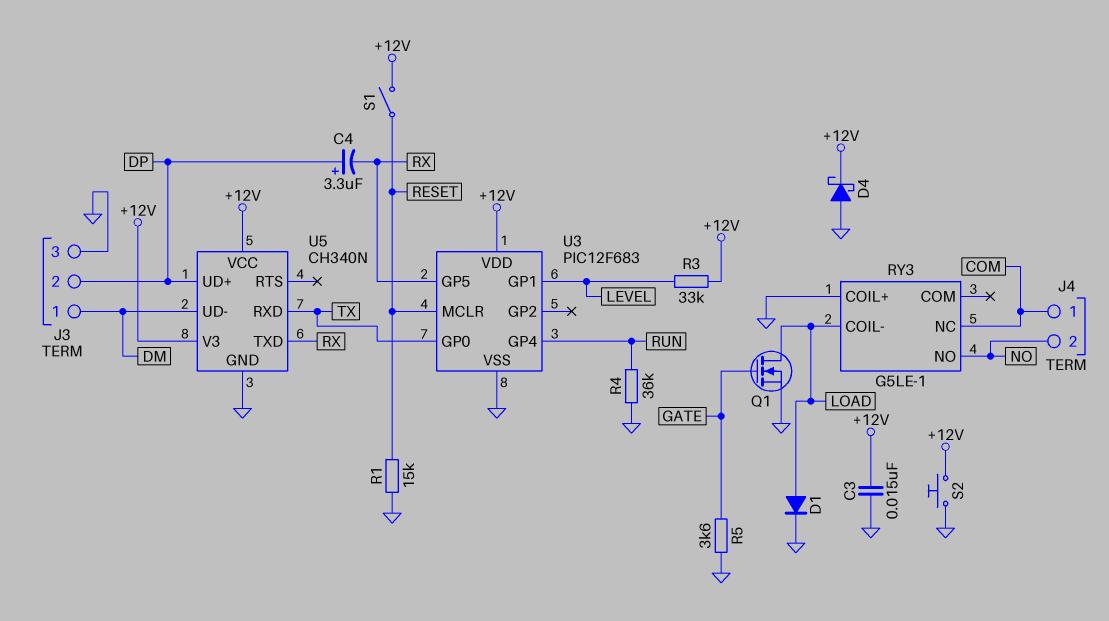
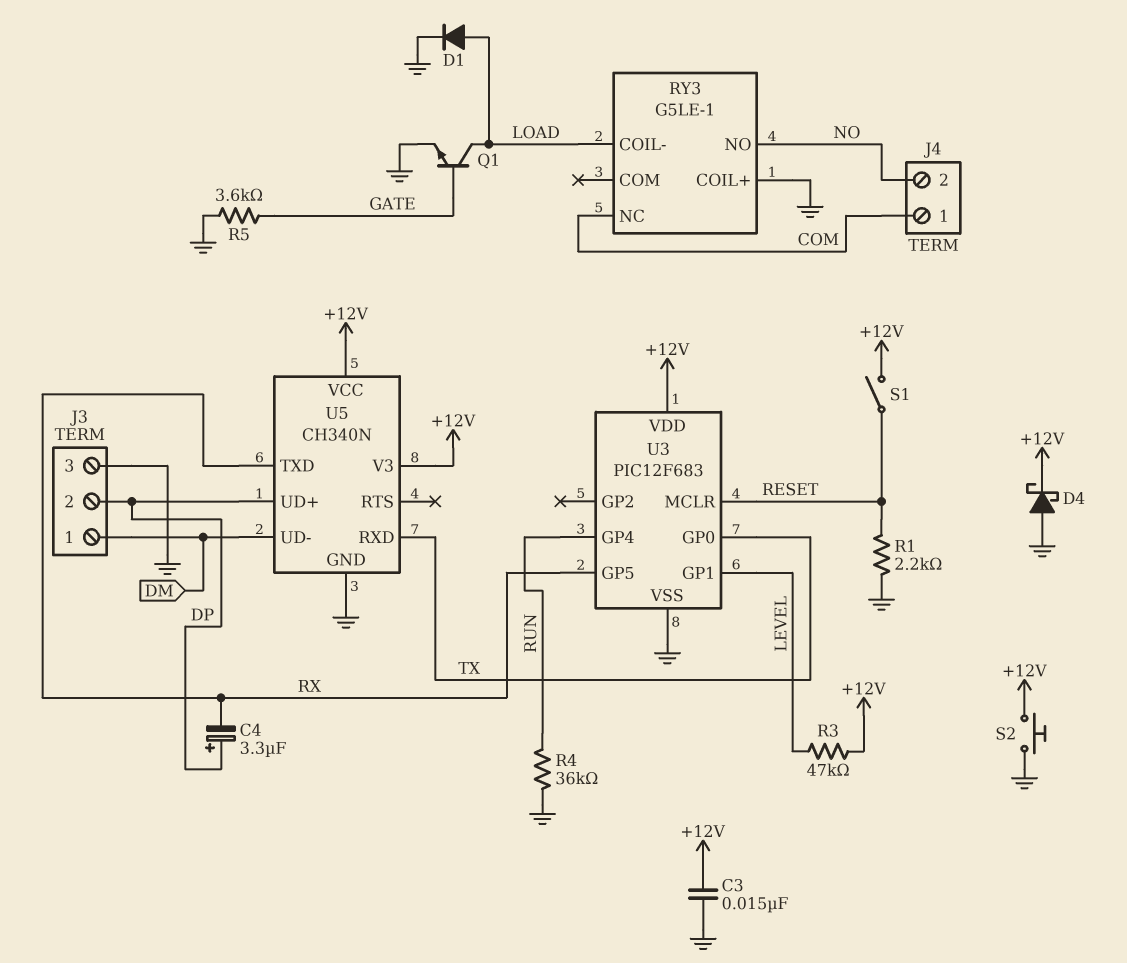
Q1: NMOS (G GATE, D LOAD, S GND) -> NPN (B GATE, C LOAD, E GND)
R1: 15k (GND, RESET) -> 2.2k (GND, RESET)
R3: 33k (+12V, LEVEL) -> 47k (+12V, LEVEL)

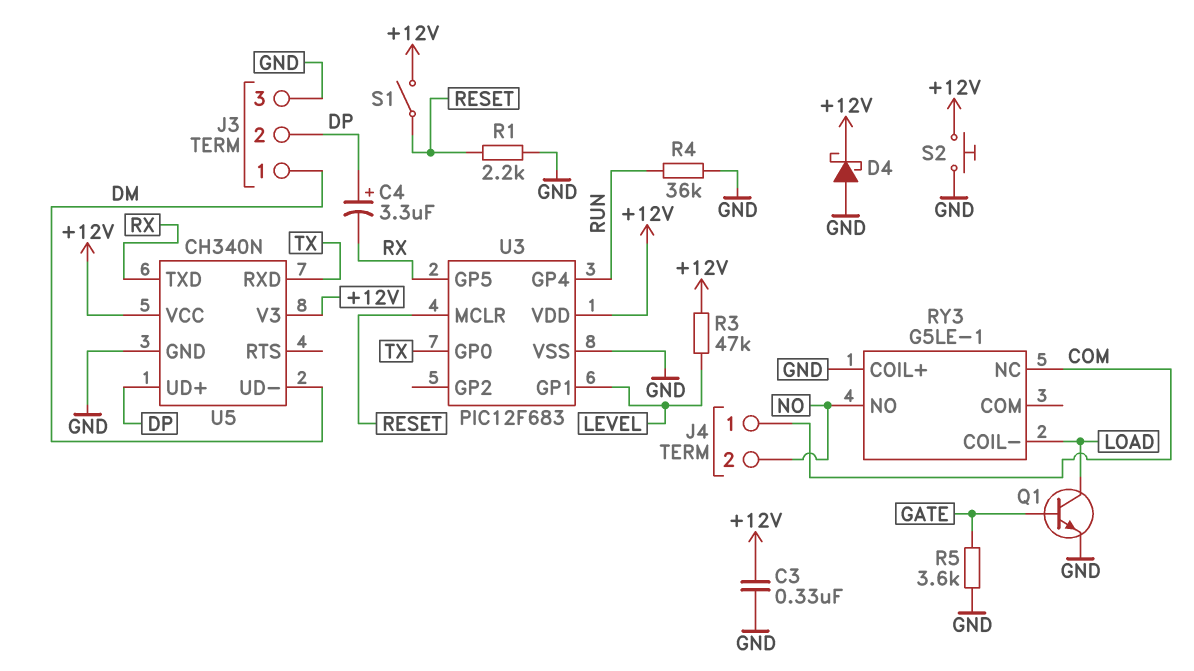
C3: 15nF (+12V, GND) -> 330nF (+12V, GND)
D1: diode (A LOAD, K GND) -> none

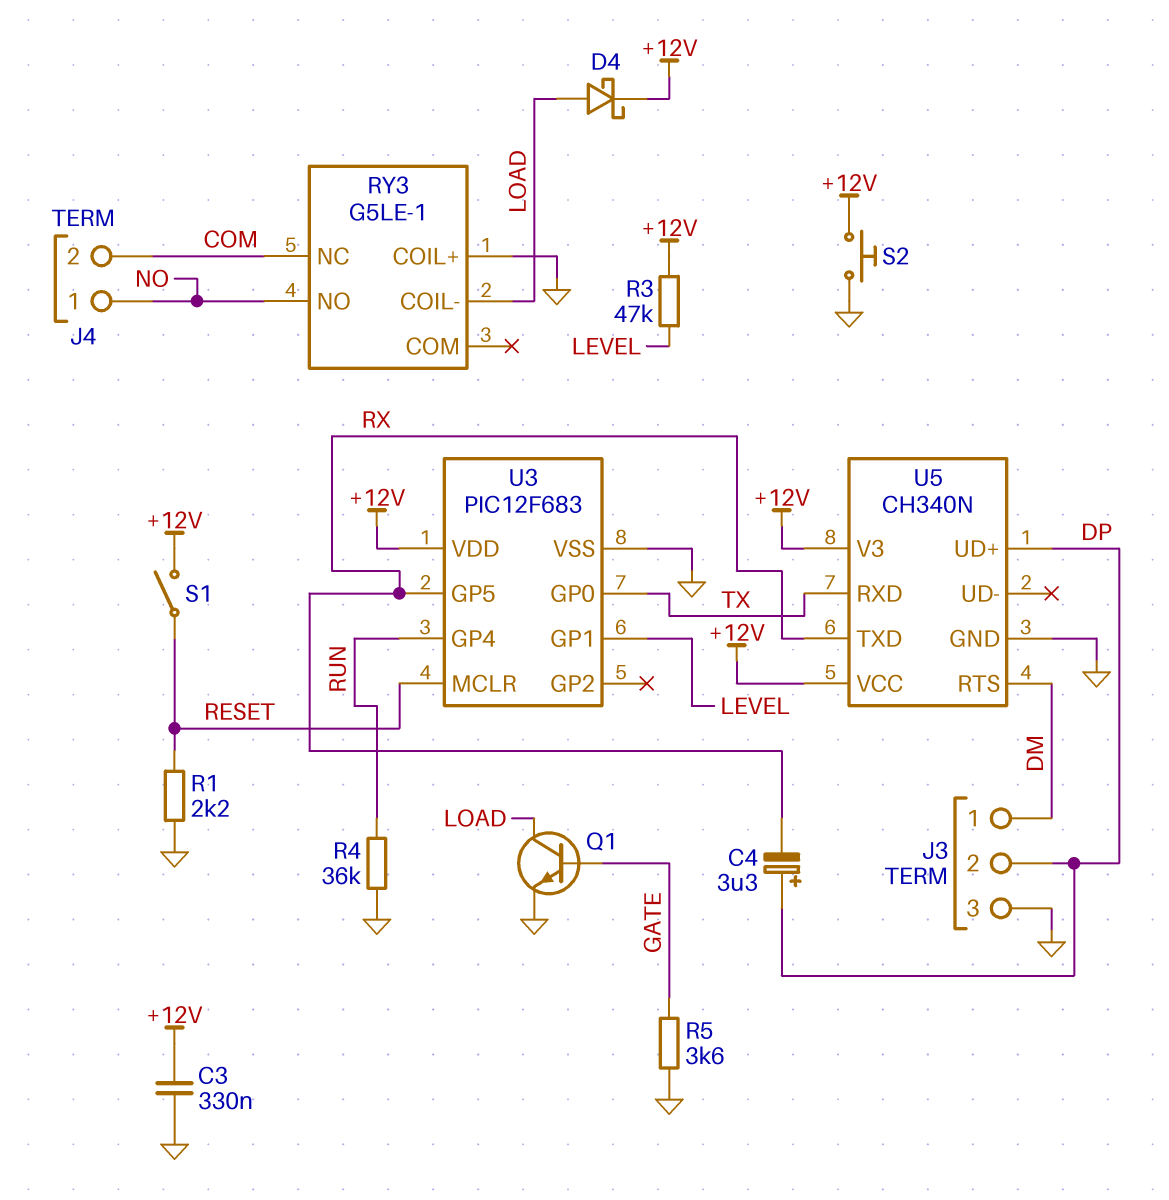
D4: schottky (A GND, K +12V) -> schottky (A LOAD, K +12V)
J4 pin 1: COM -> NO
J4 pin 2: NO -> COM
U5 pin RTS: none -> DM
U5 pin UD-: DM -> none

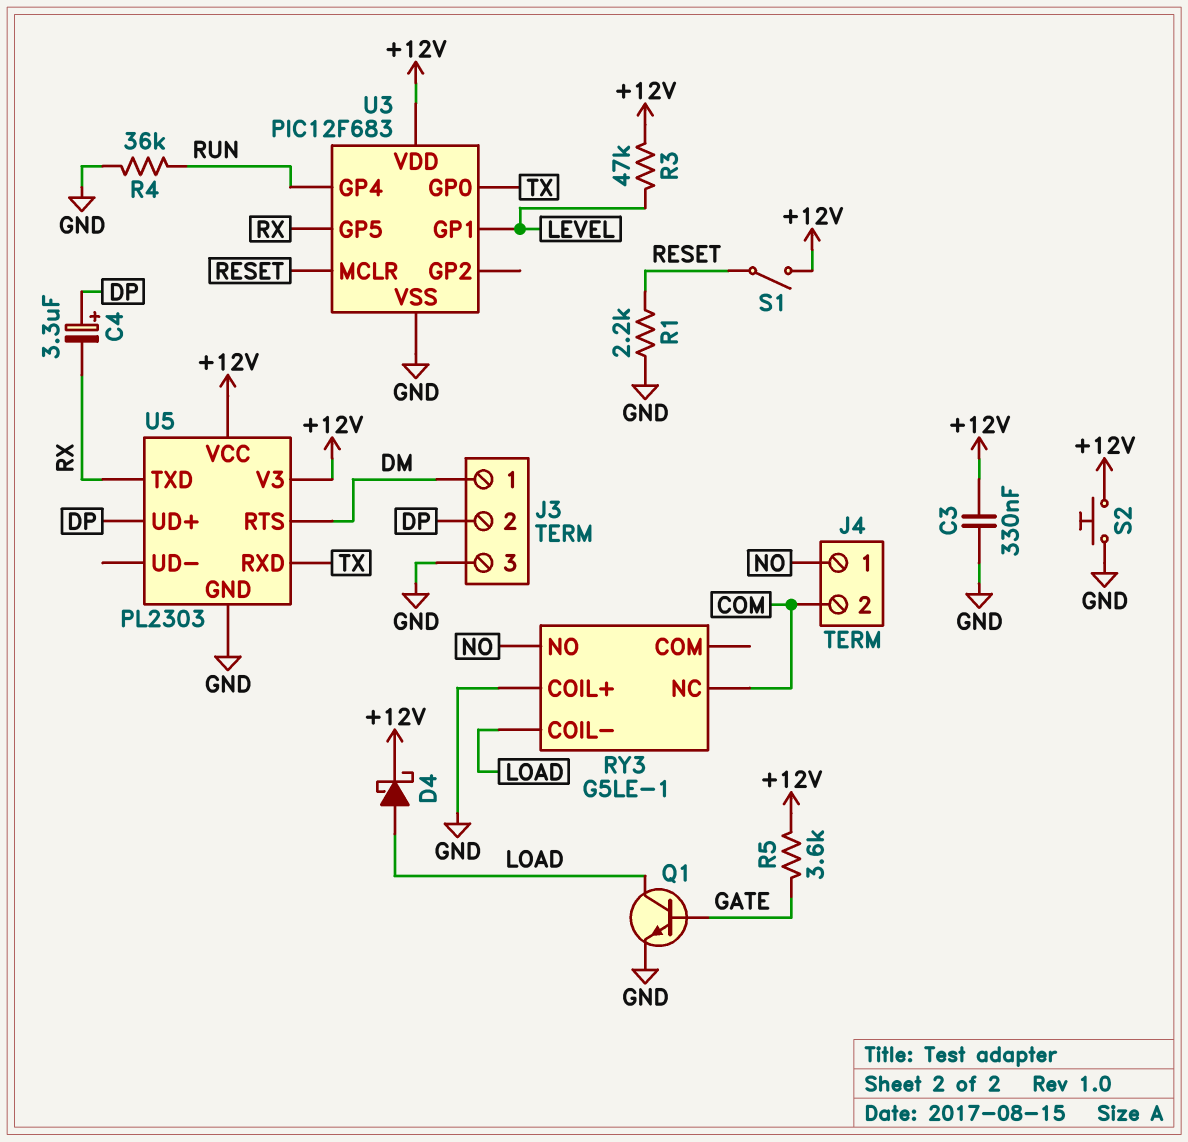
R5: 3.6k (GATE, GND) -> 3.6k (+12V, GATE)
U5: CH340N -> PL2303

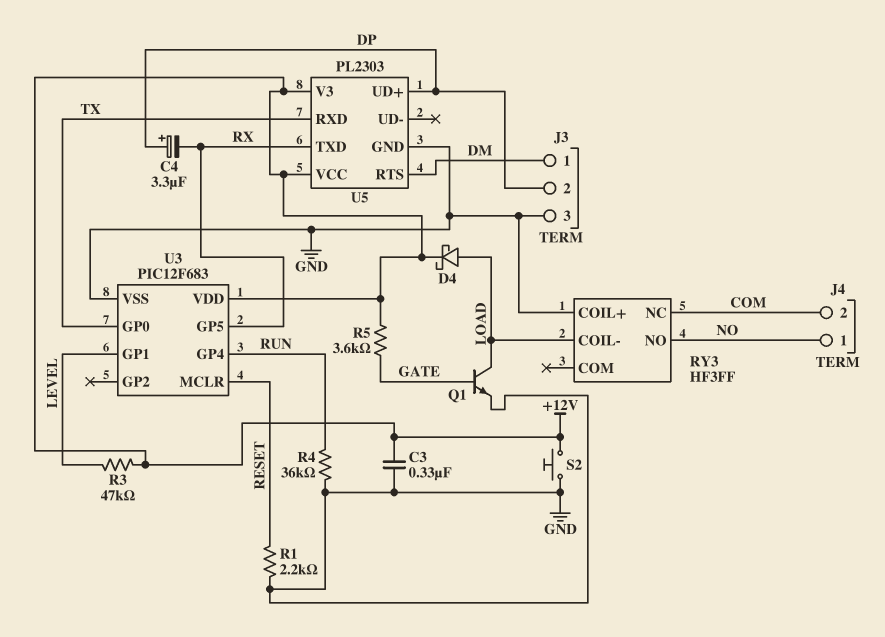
RY3: G5LE-1 -> HF3FF
S1: switch (+12V, RESET) -> none

